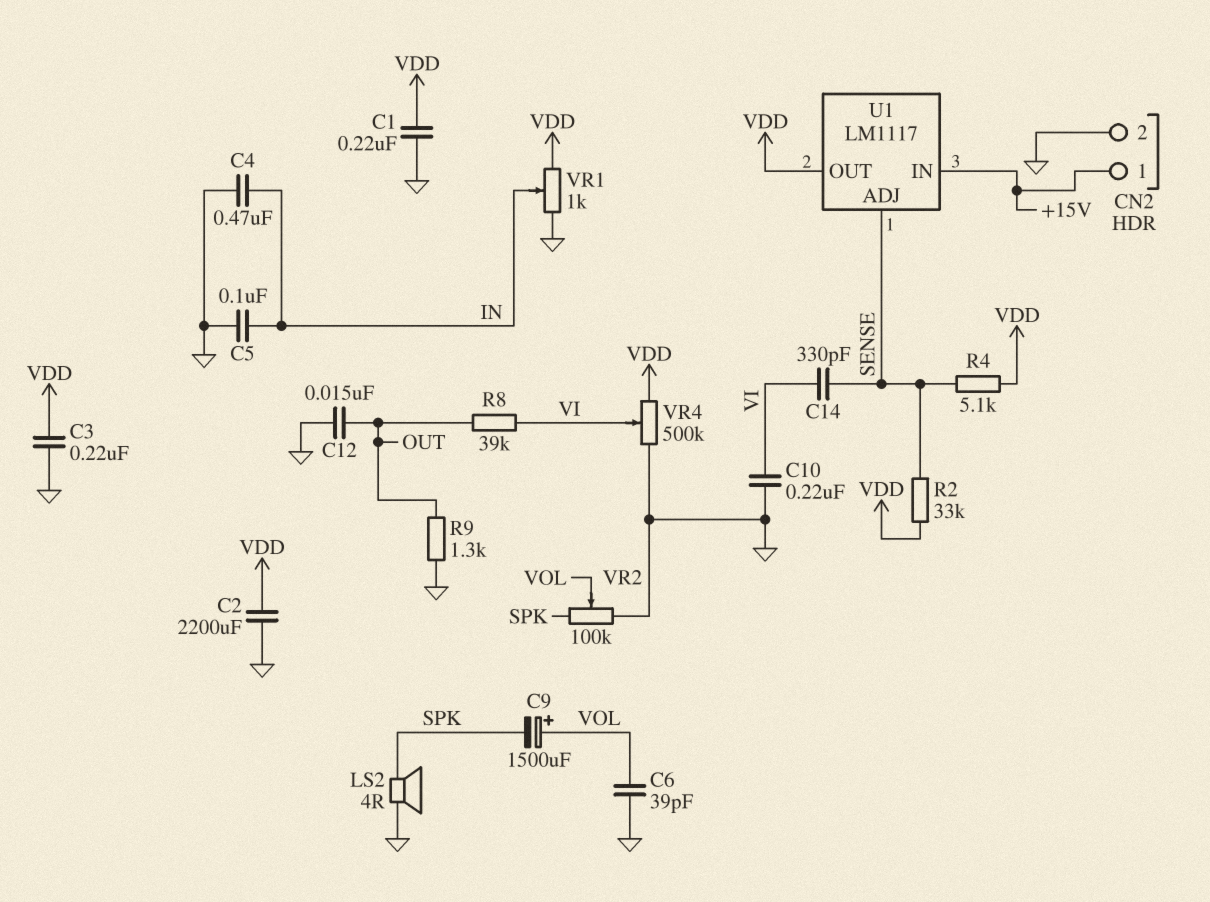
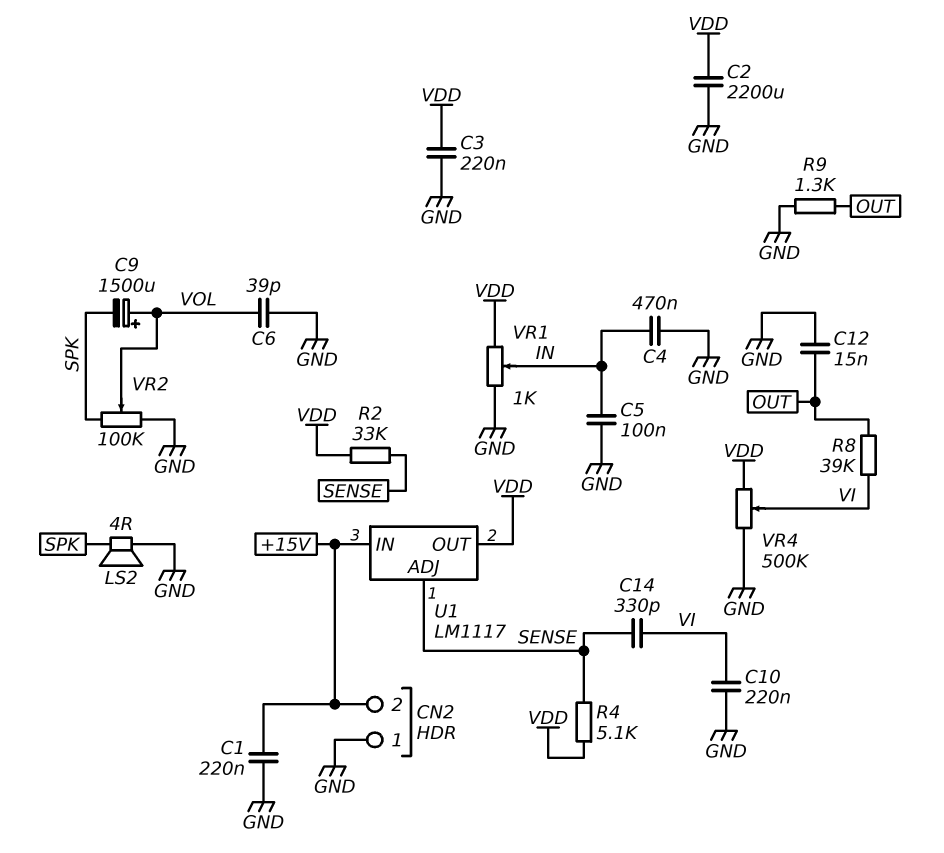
C1: 220nF (GND, VDD) -> 220nF (+15V, GND)
CN2 pin 1: +15V -> GND
CN2 pin 2: GND -> +15V

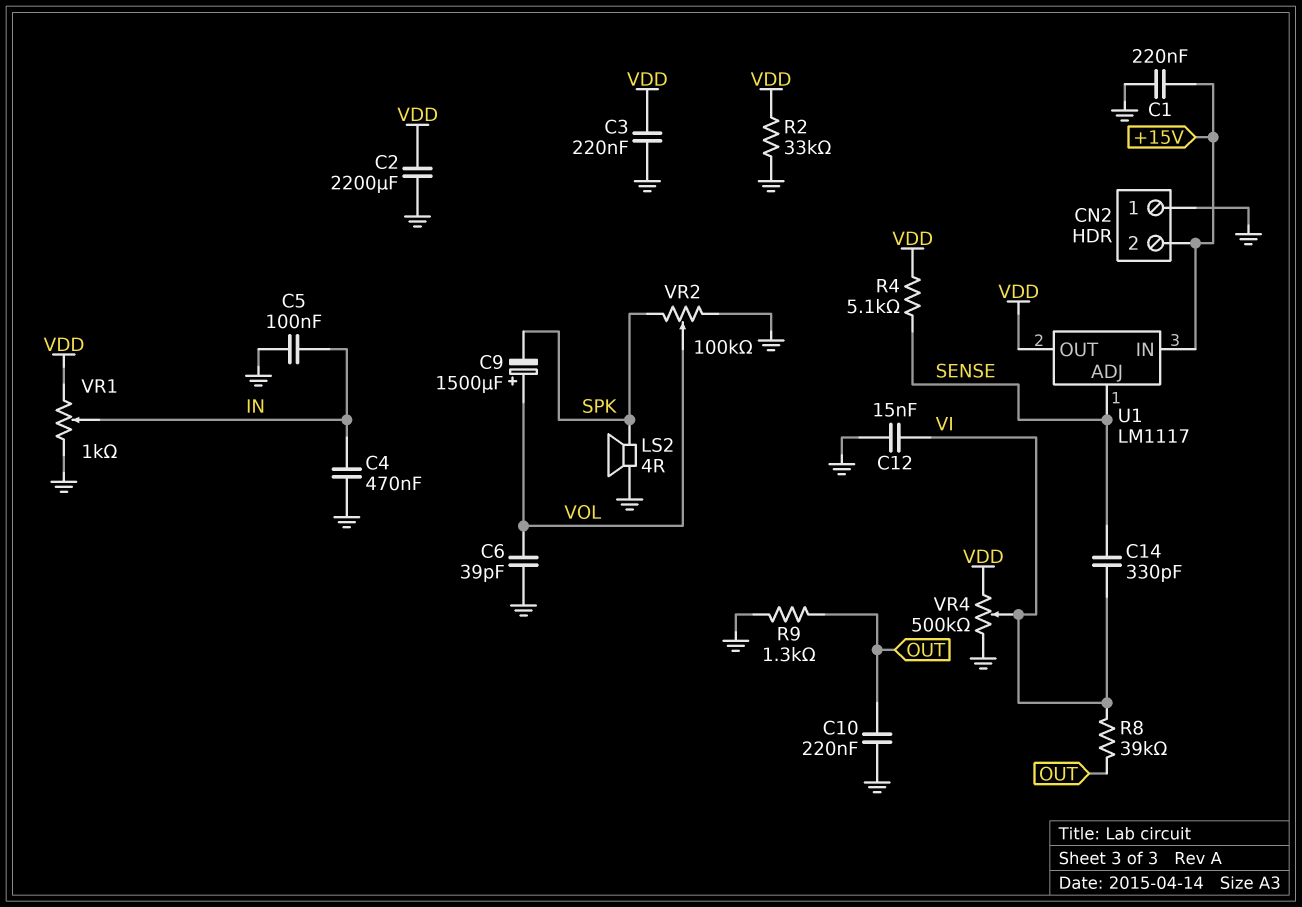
C10: 220nF (GND, VI) -> 220nF (GND, OUT)
C12: 15nF (GND, OUT) -> 15nF (GND, VI)
R2: 33k (SENSE, VDD) -> 33k (GND, VDD)

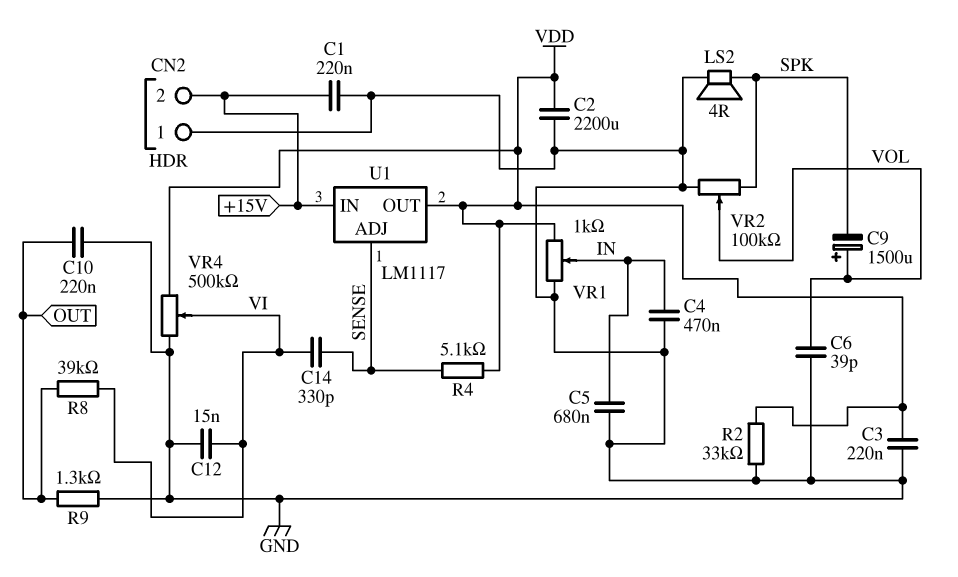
C5: 100nF (GND, IN) -> 680nF (GND, IN)

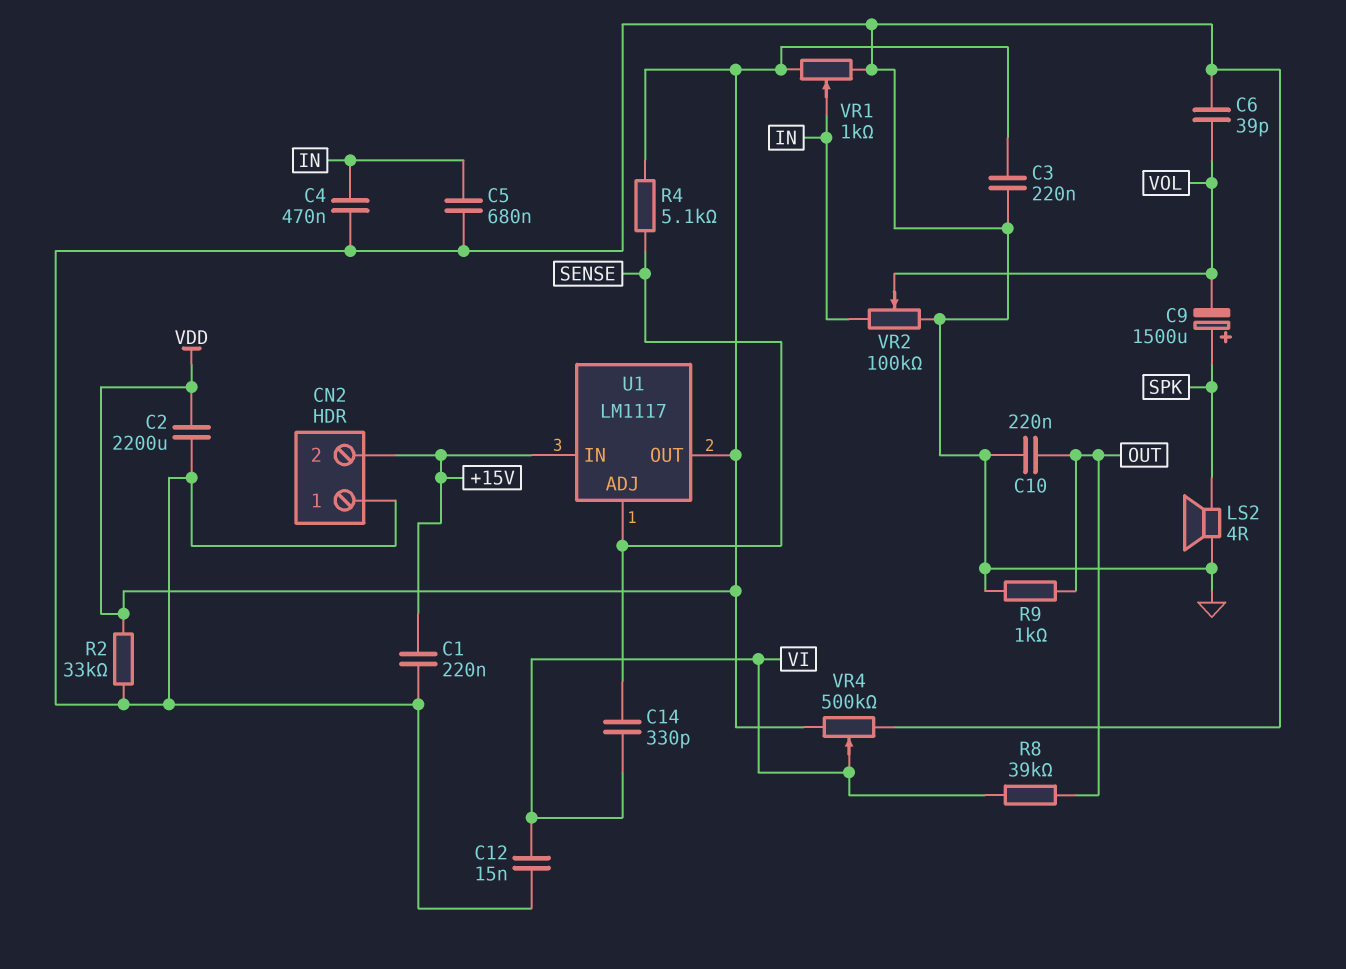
C9: 1500uF (plus VOL, minus SPK) -> 1500uF (plus SPK, minus VOL)
R9: 1.3k (GND, OUT) -> 1k (GND, OUT)
VR2: 100k (GND, SPK, wiper VOL) -> 100k (GND, IN, wiper VOL)

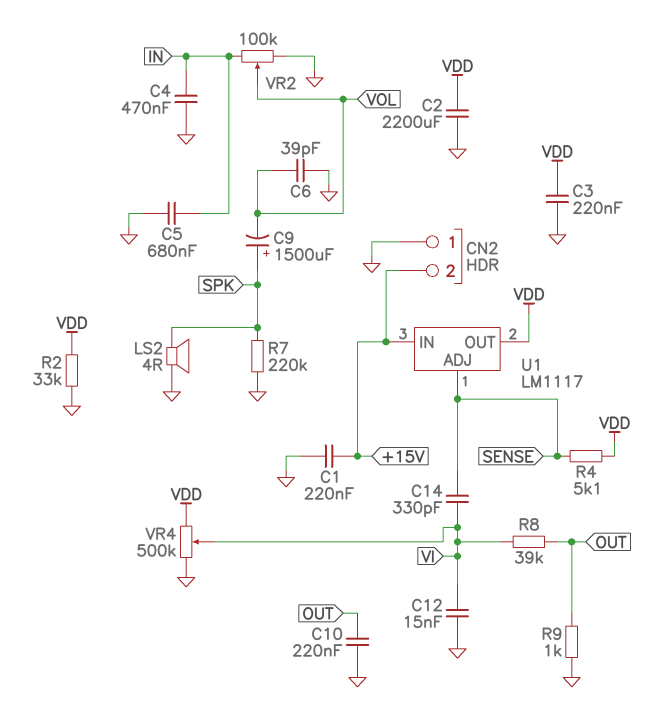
R7: none -> 220k (GND, SPK)
VR1: 1k (GND, VDD, wiper IN) -> none

